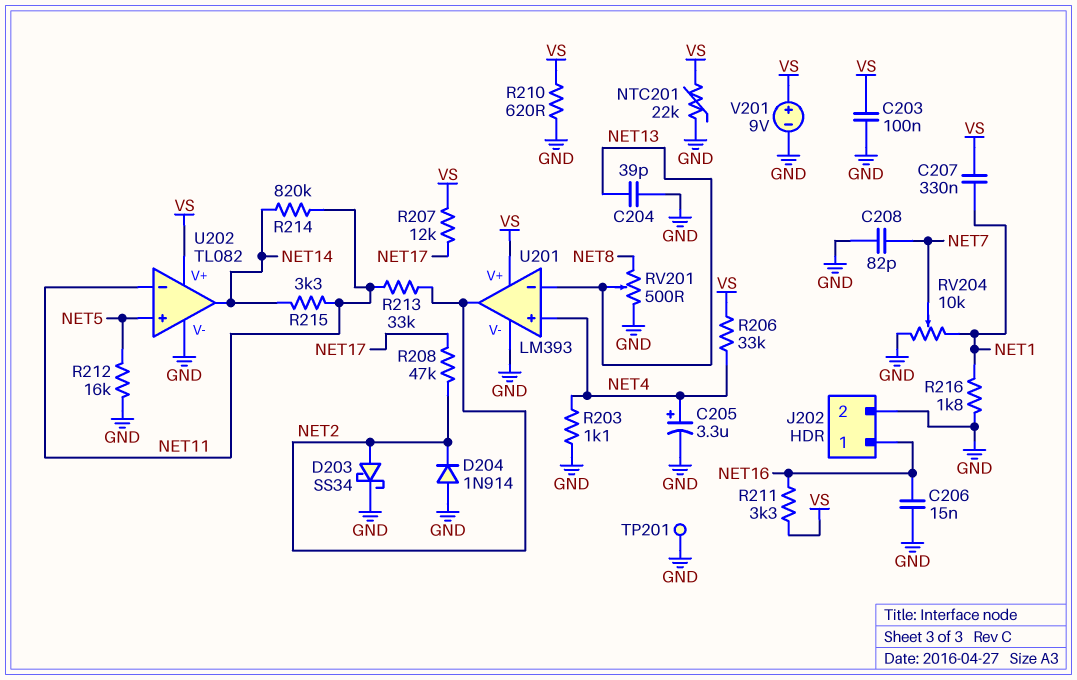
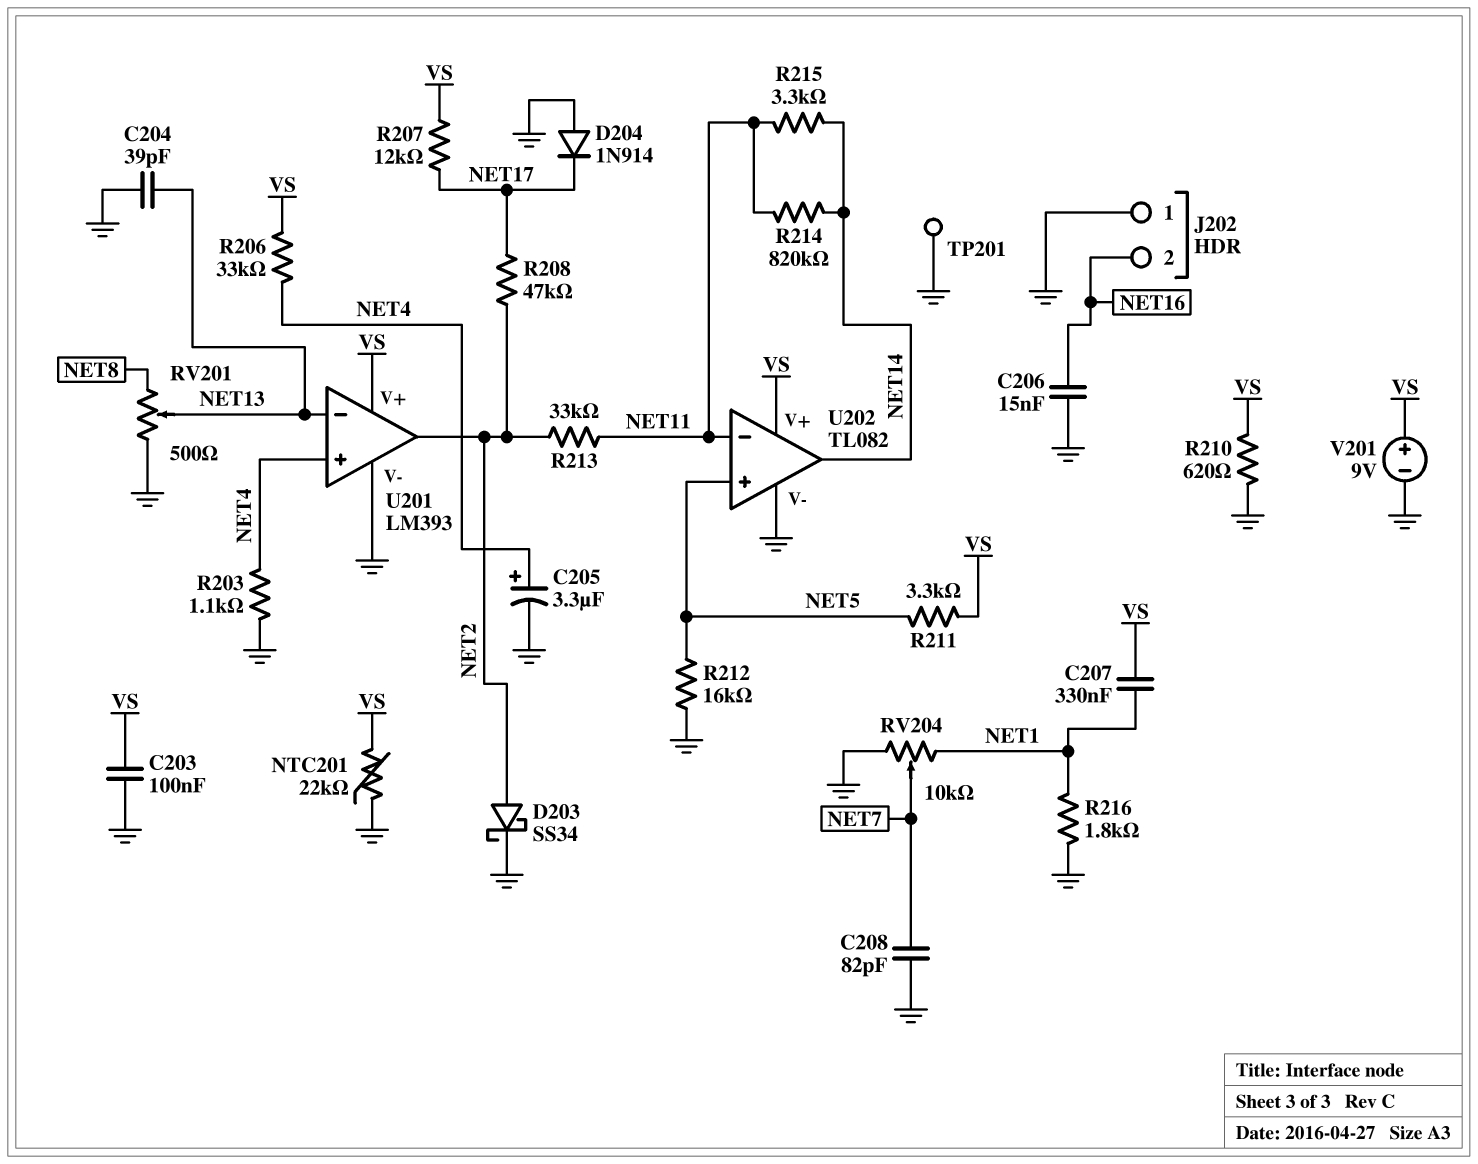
D204: diode 1N914 (A GND, K NET2) -> diode 1N914 (A GND, K NET17)
J202 pin 1: NET16 -> GND
J202 pin 2: GND -> NET16
R211: 3.3k (NET16, VS) -> 3.3k (NET5, VS)

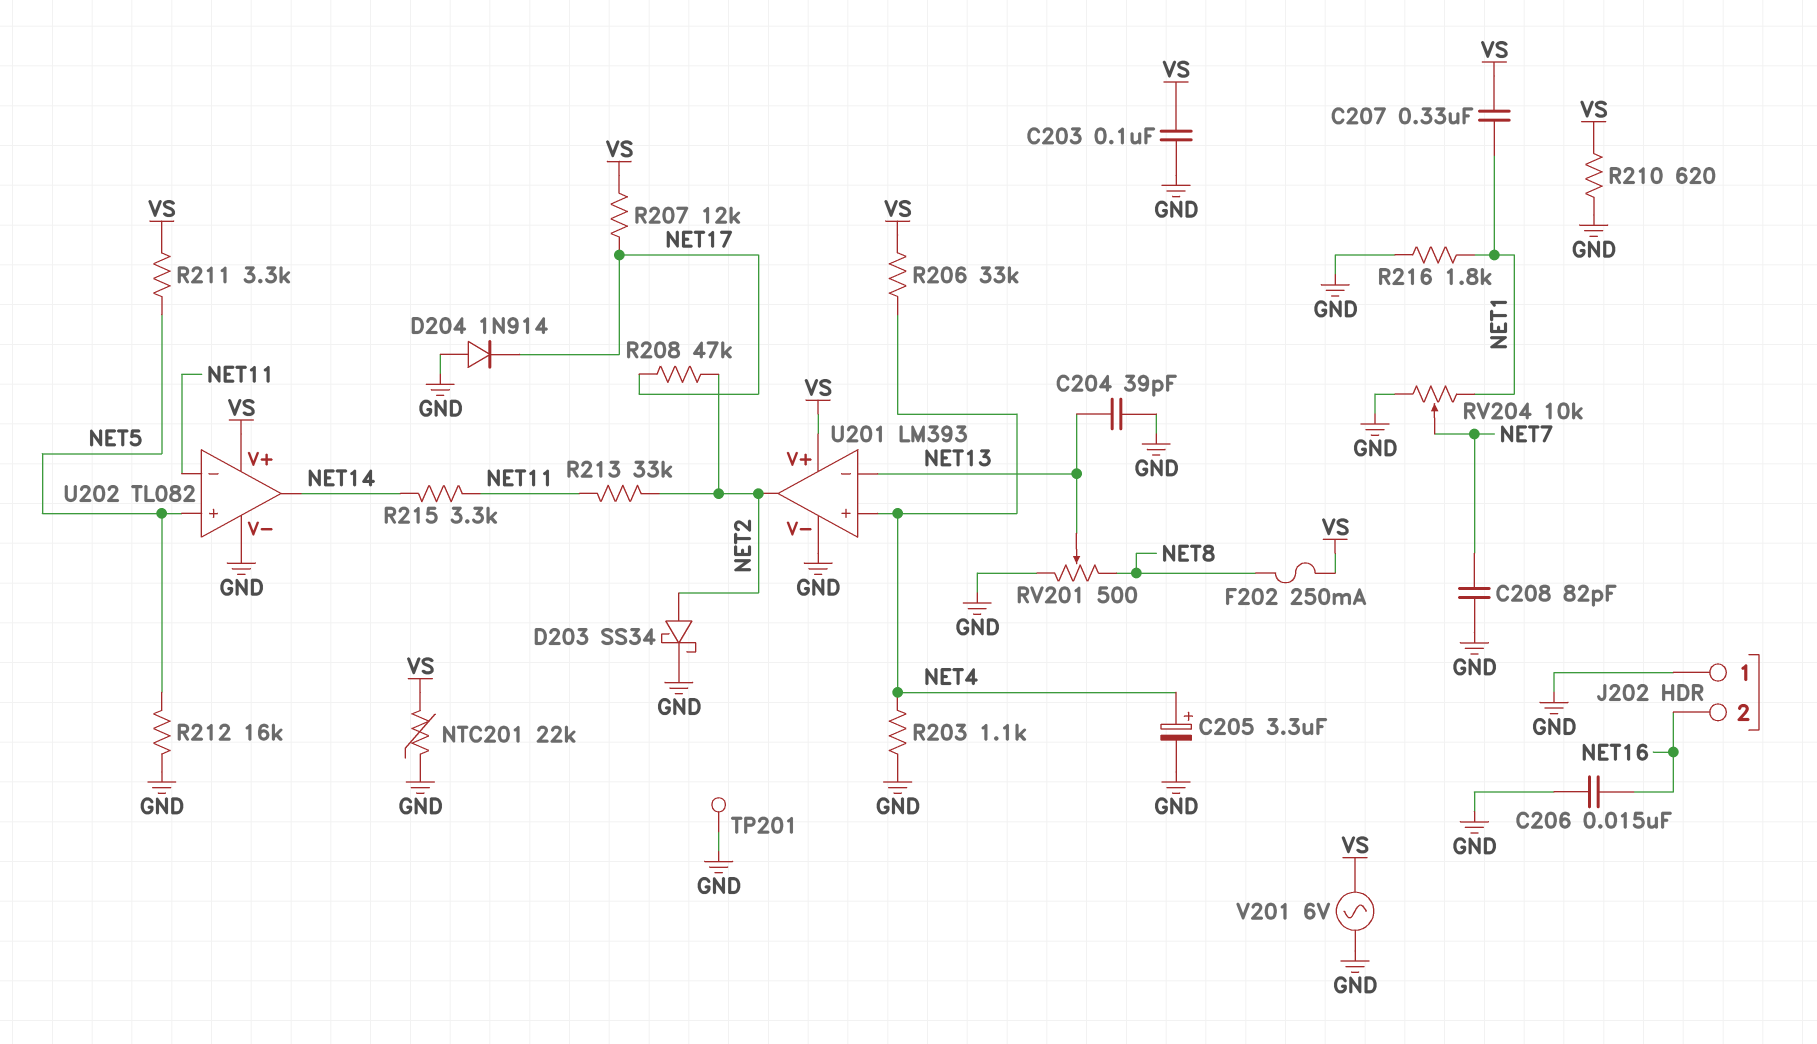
F202: none -> 250mA (NET8, VS)
R214: 820k (NET11, NET14) -> none
V201: 9V (plus VS, minus GND) -> AC 6V (GND, VS)

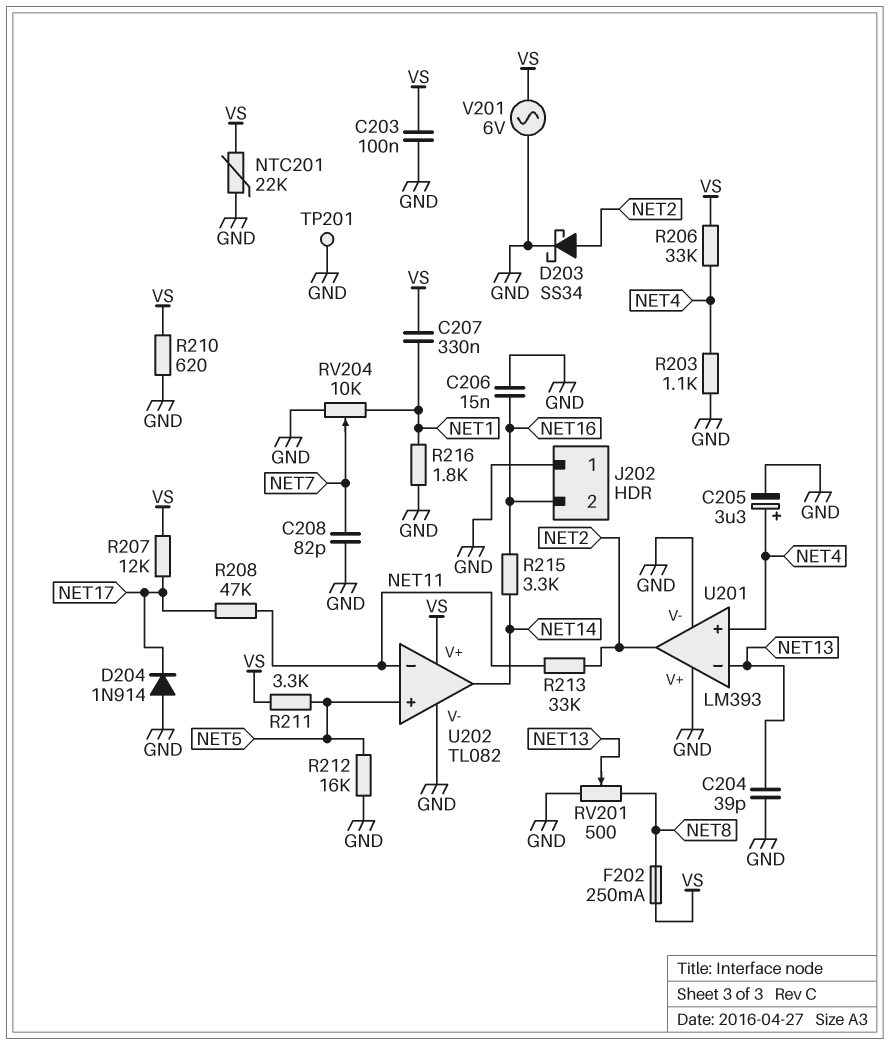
R208: 47k (NET2, NET17) -> 47k (NET11, NET17)
R215: 3.3k (NET11, NET14) -> 3.3k (NET14, NET16)
U201 pin V+: VS -> GND

